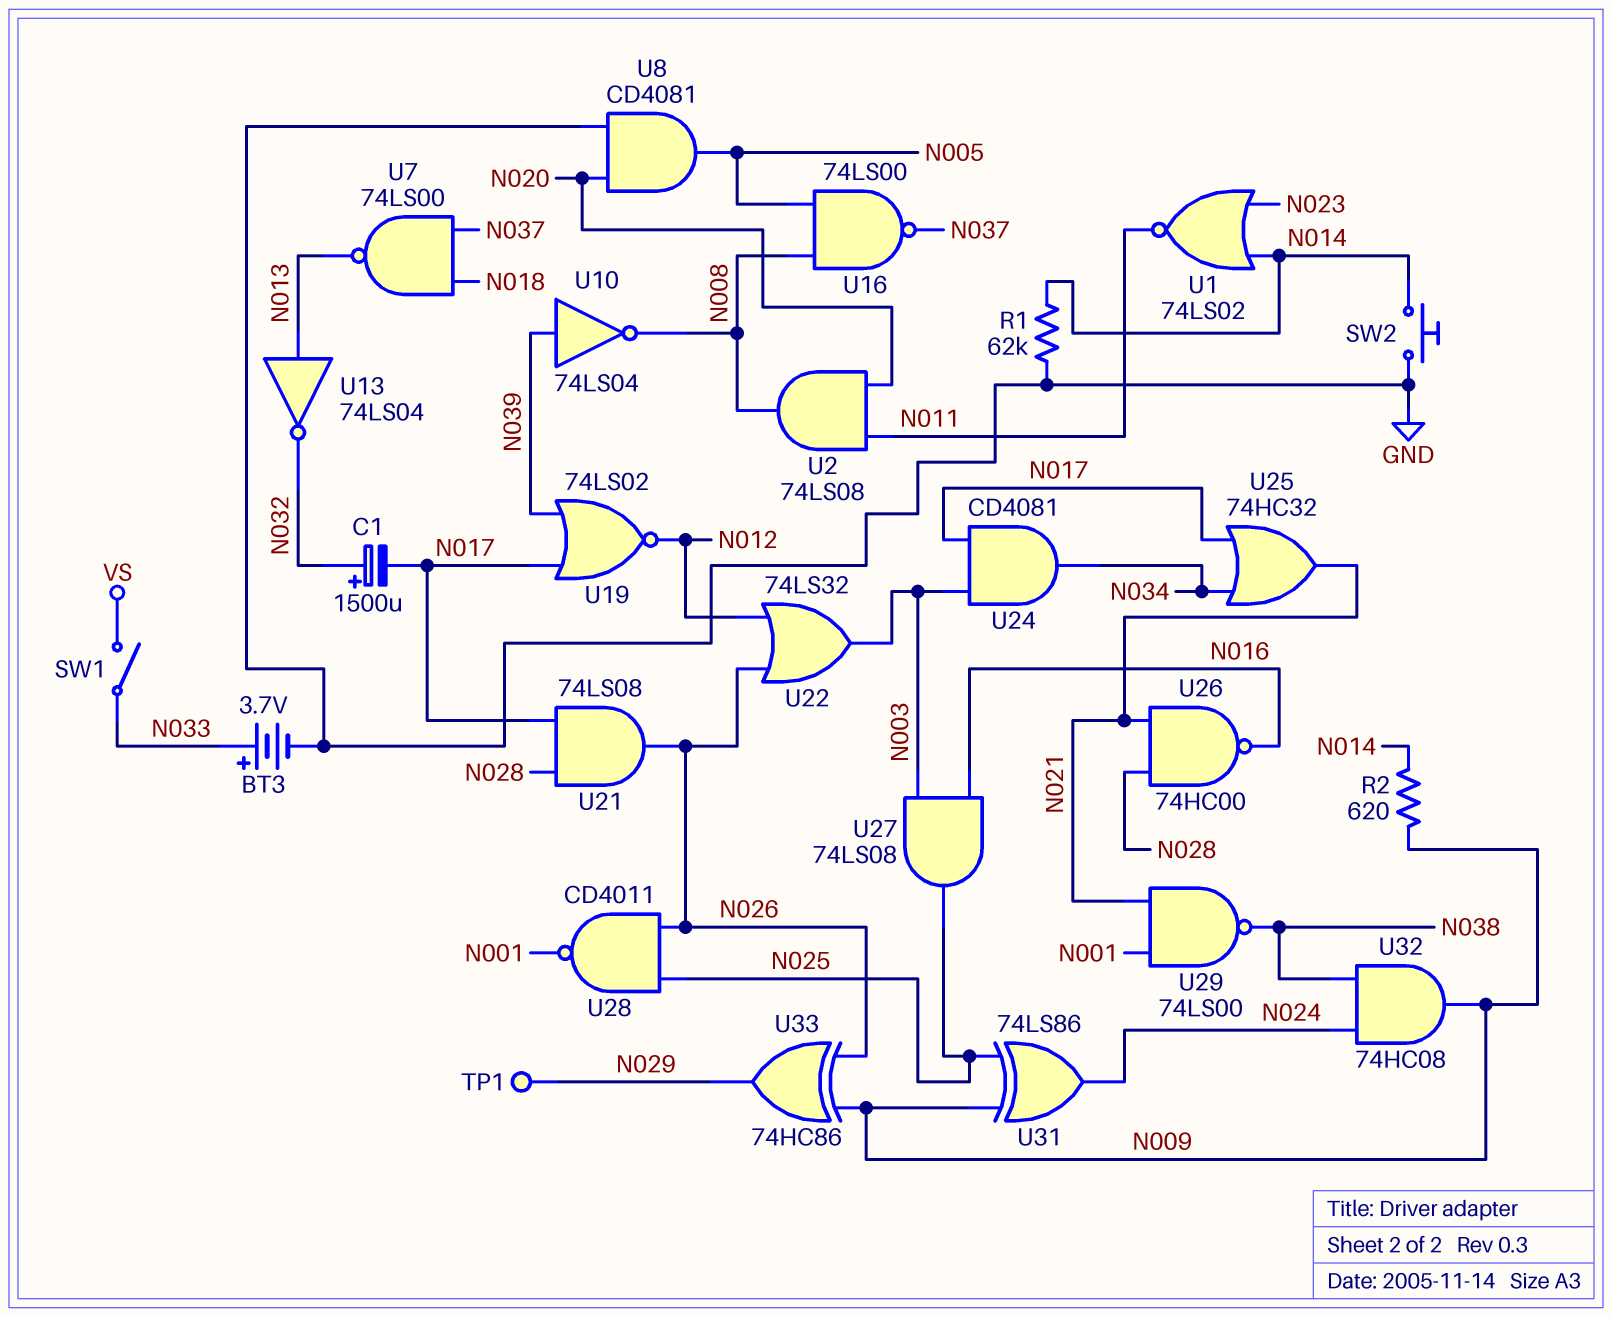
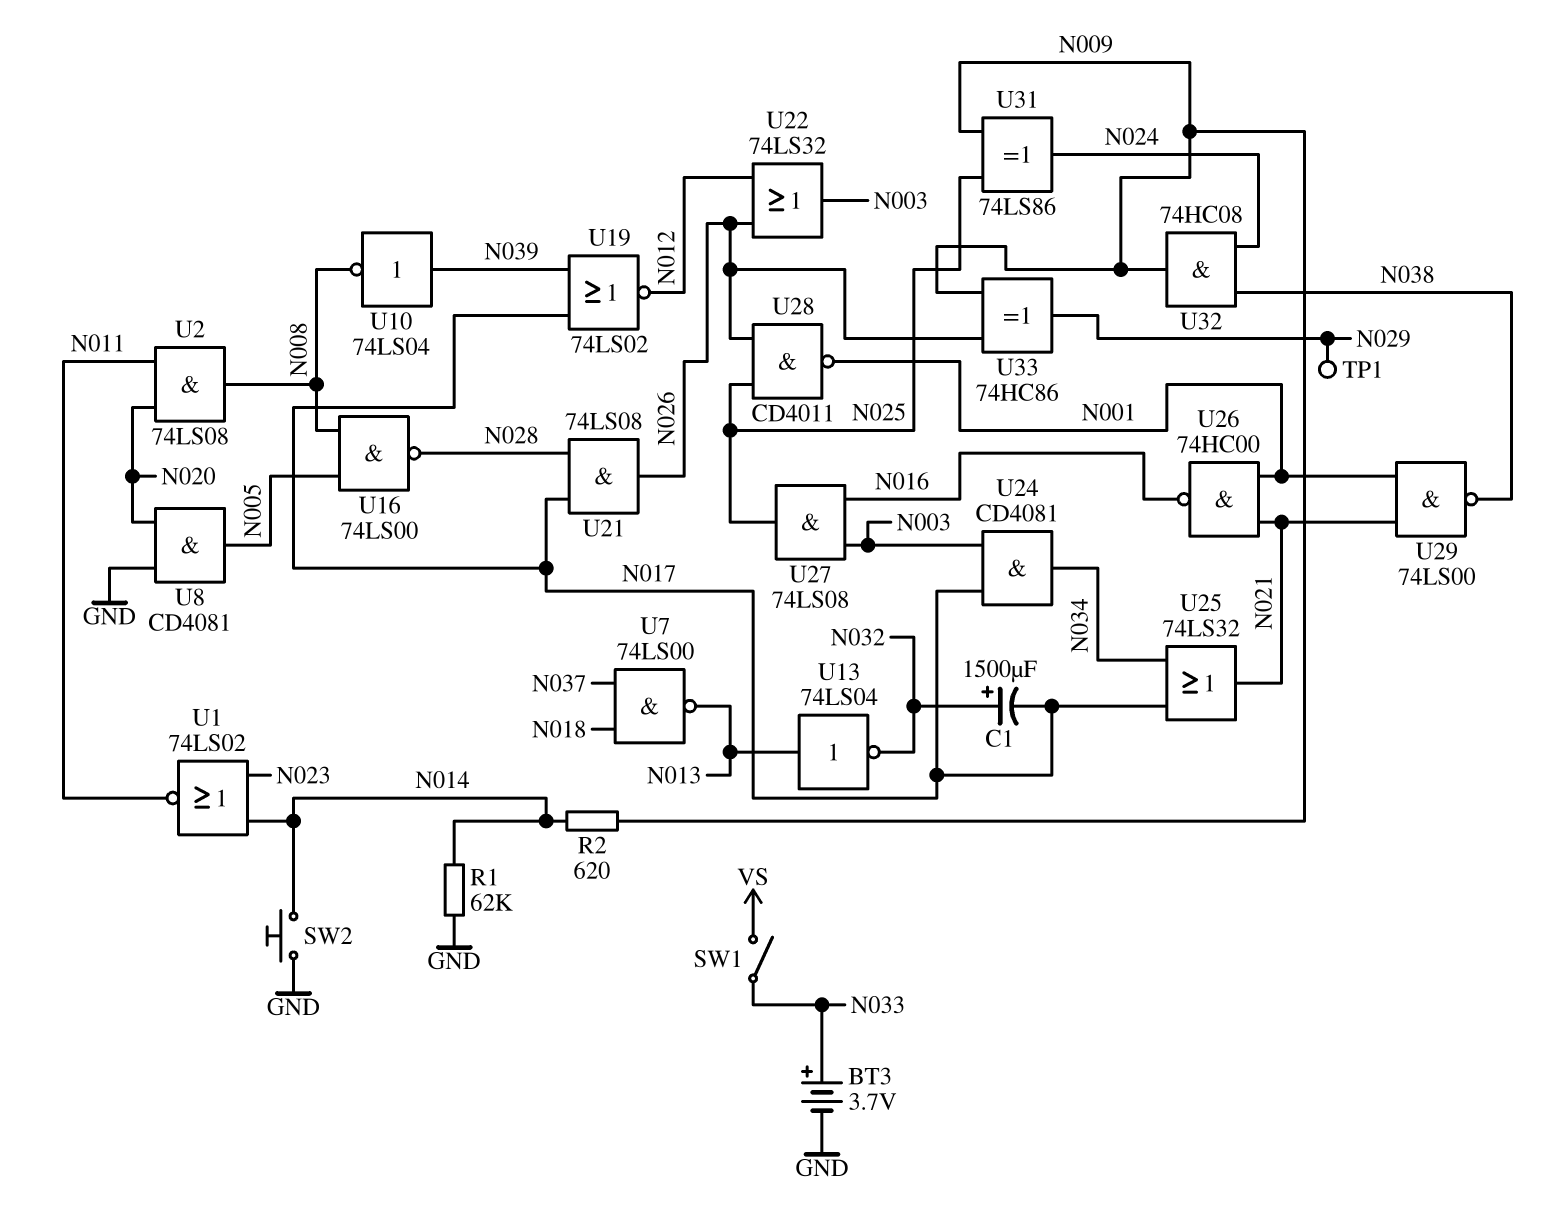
U16: NAND 74LS00 (in N005, in N008, out N037) -> NAND 74LS00 (in N005, in N008, out N028)
U25: OR 74HC32 (in N017, in N034, out N021) -> OR 74LS32 (in N017, in N034, out N021)
U26: NAND 74HC00 (in N021, in N028, out N016) -> NAND 74HC00 (in N001, in N021, out N016)

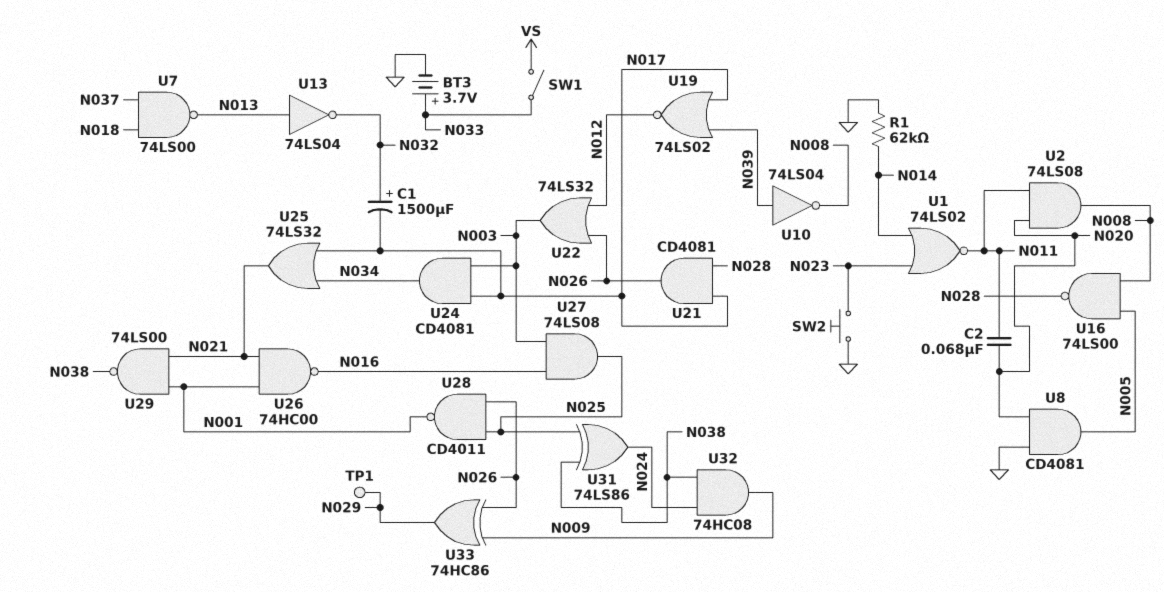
C2: none -> 68nF (N011, N020)
R2: 620 (N009, N014) -> none
SW2: button (GND, N014) -> button (GND, N023)
U21: AND 74LS08 (in N017, in N028, out N026) -> AND CD4081 (in N017, in N028, out N026)
U31: XOR 74LS86 (in N009, in N025, out N024) -> XOR 74LS86 (in N025, in N038, out N024)

